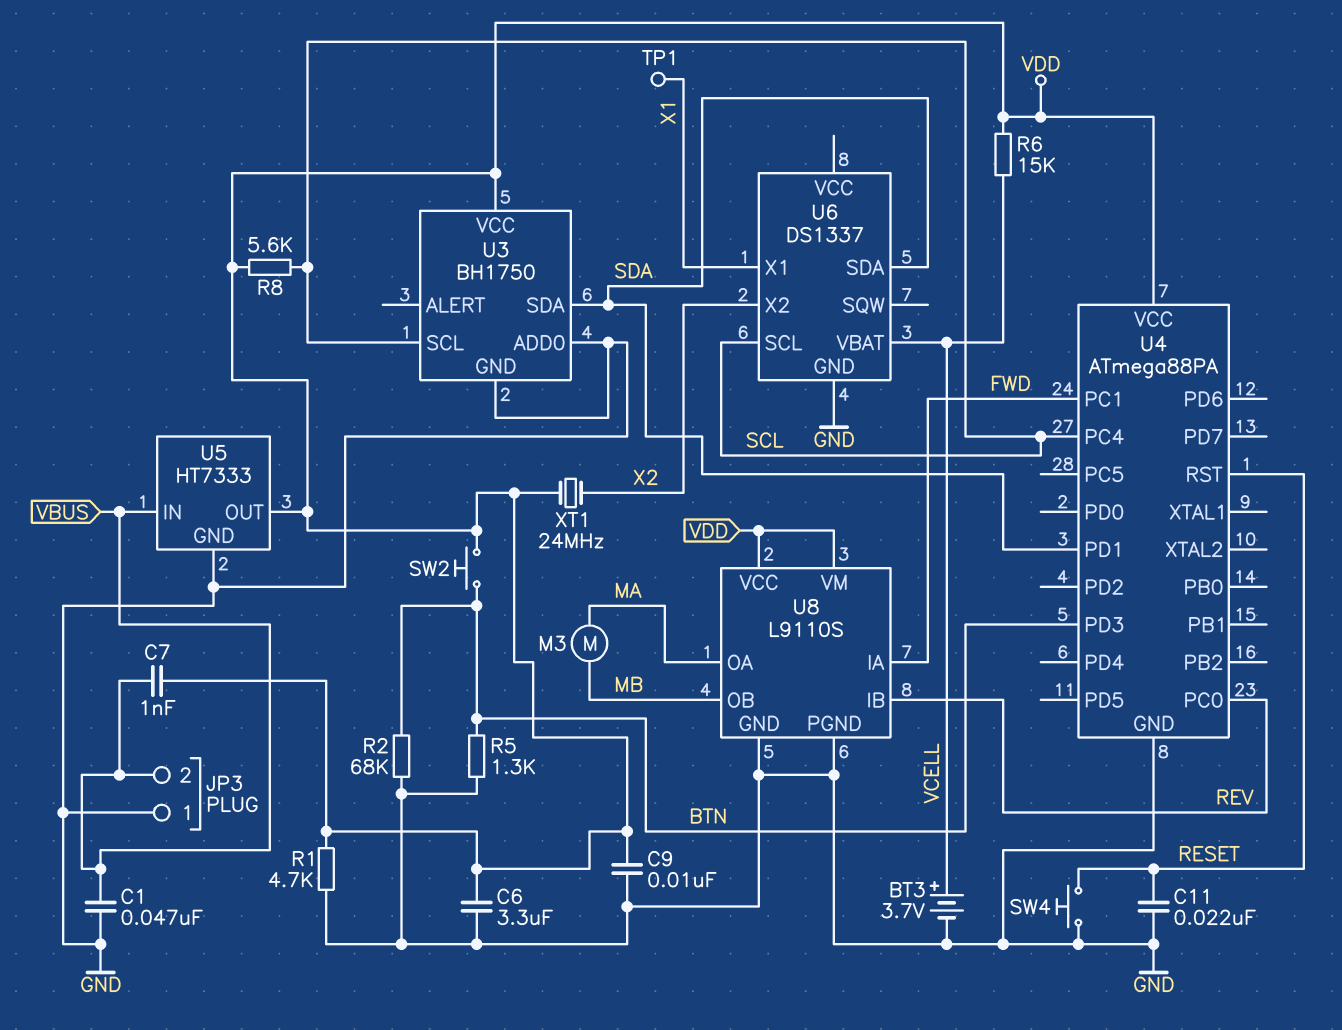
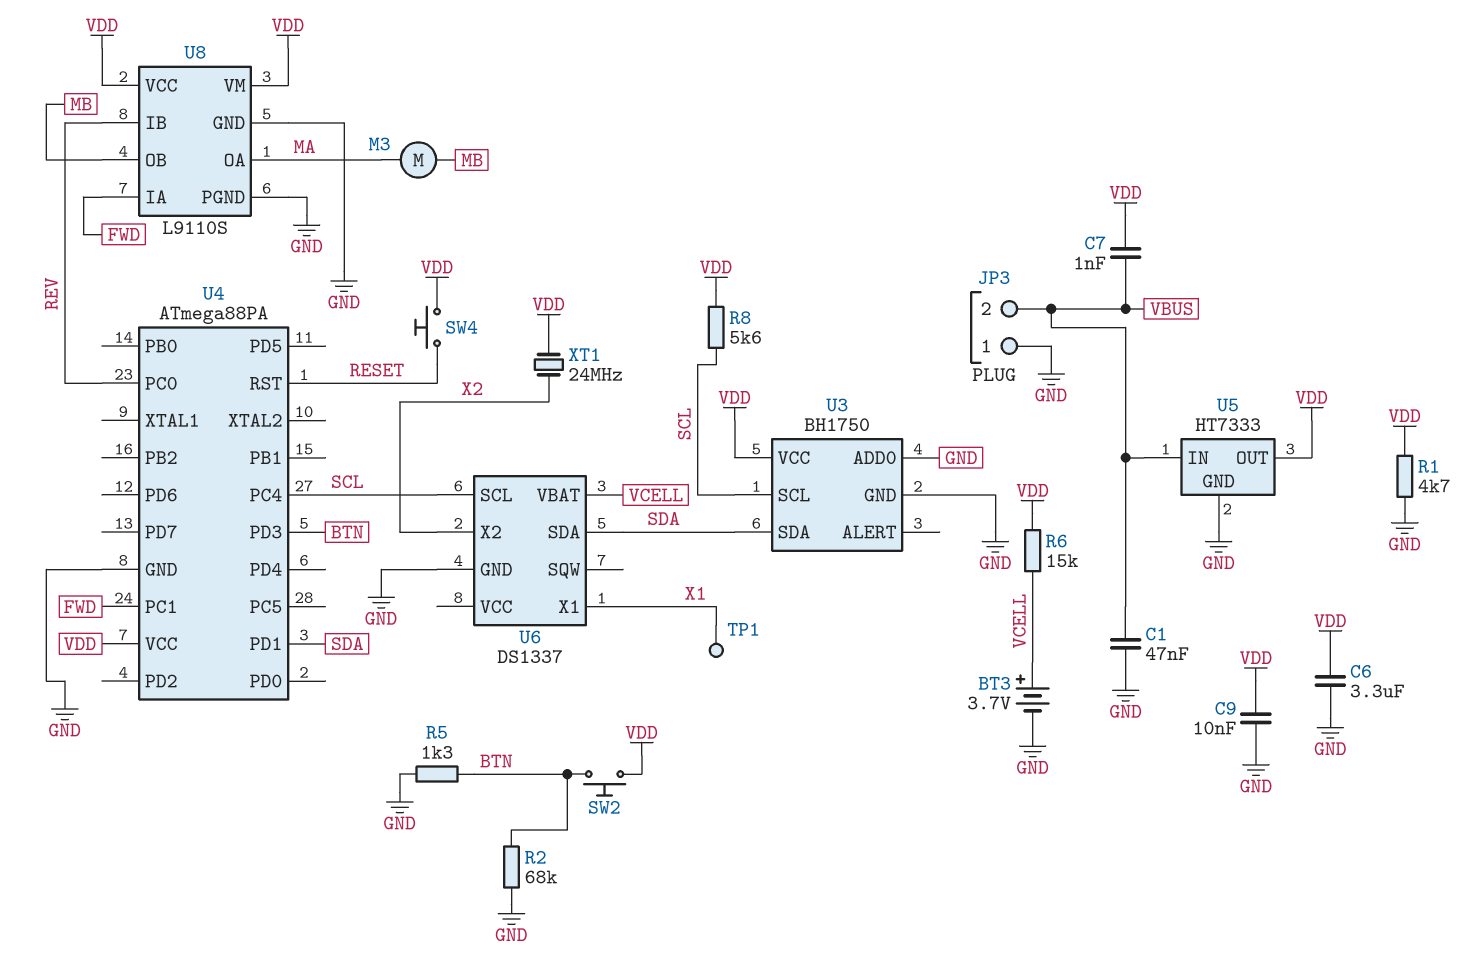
C11: 22nF (GND, RESET) -> none
SW4: button (GND, RESET) -> button (RESET, VDD)

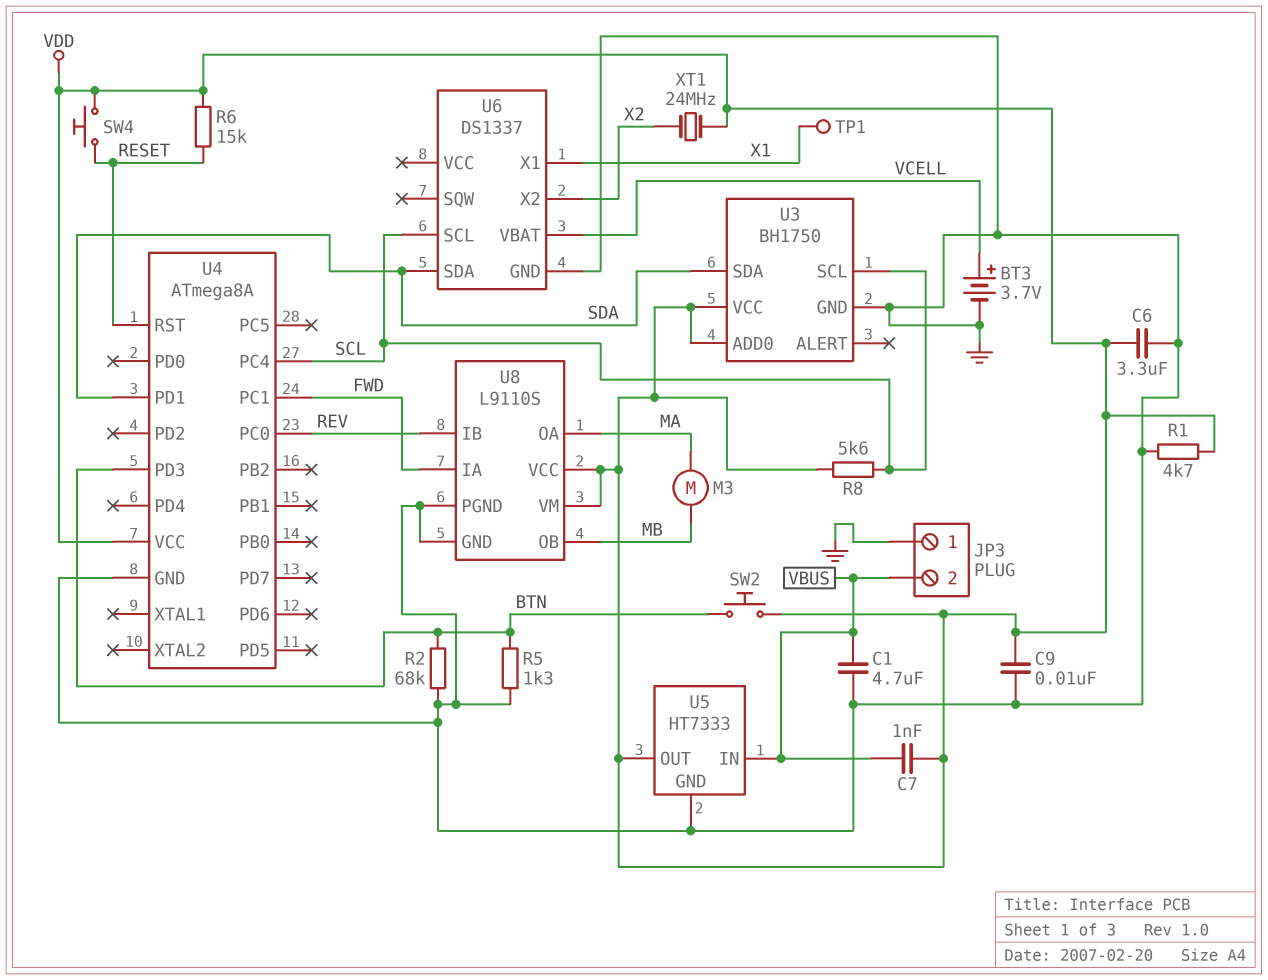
C1: 47nF (GND, VBUS) -> 4.7uF (GND, VBUS)
R6: 15k (VCELL, VDD) -> 15k (RESET, VDD)
U3 pin ADD0: GND -> VDD
U4: ATmega88PA -> ATmega8A

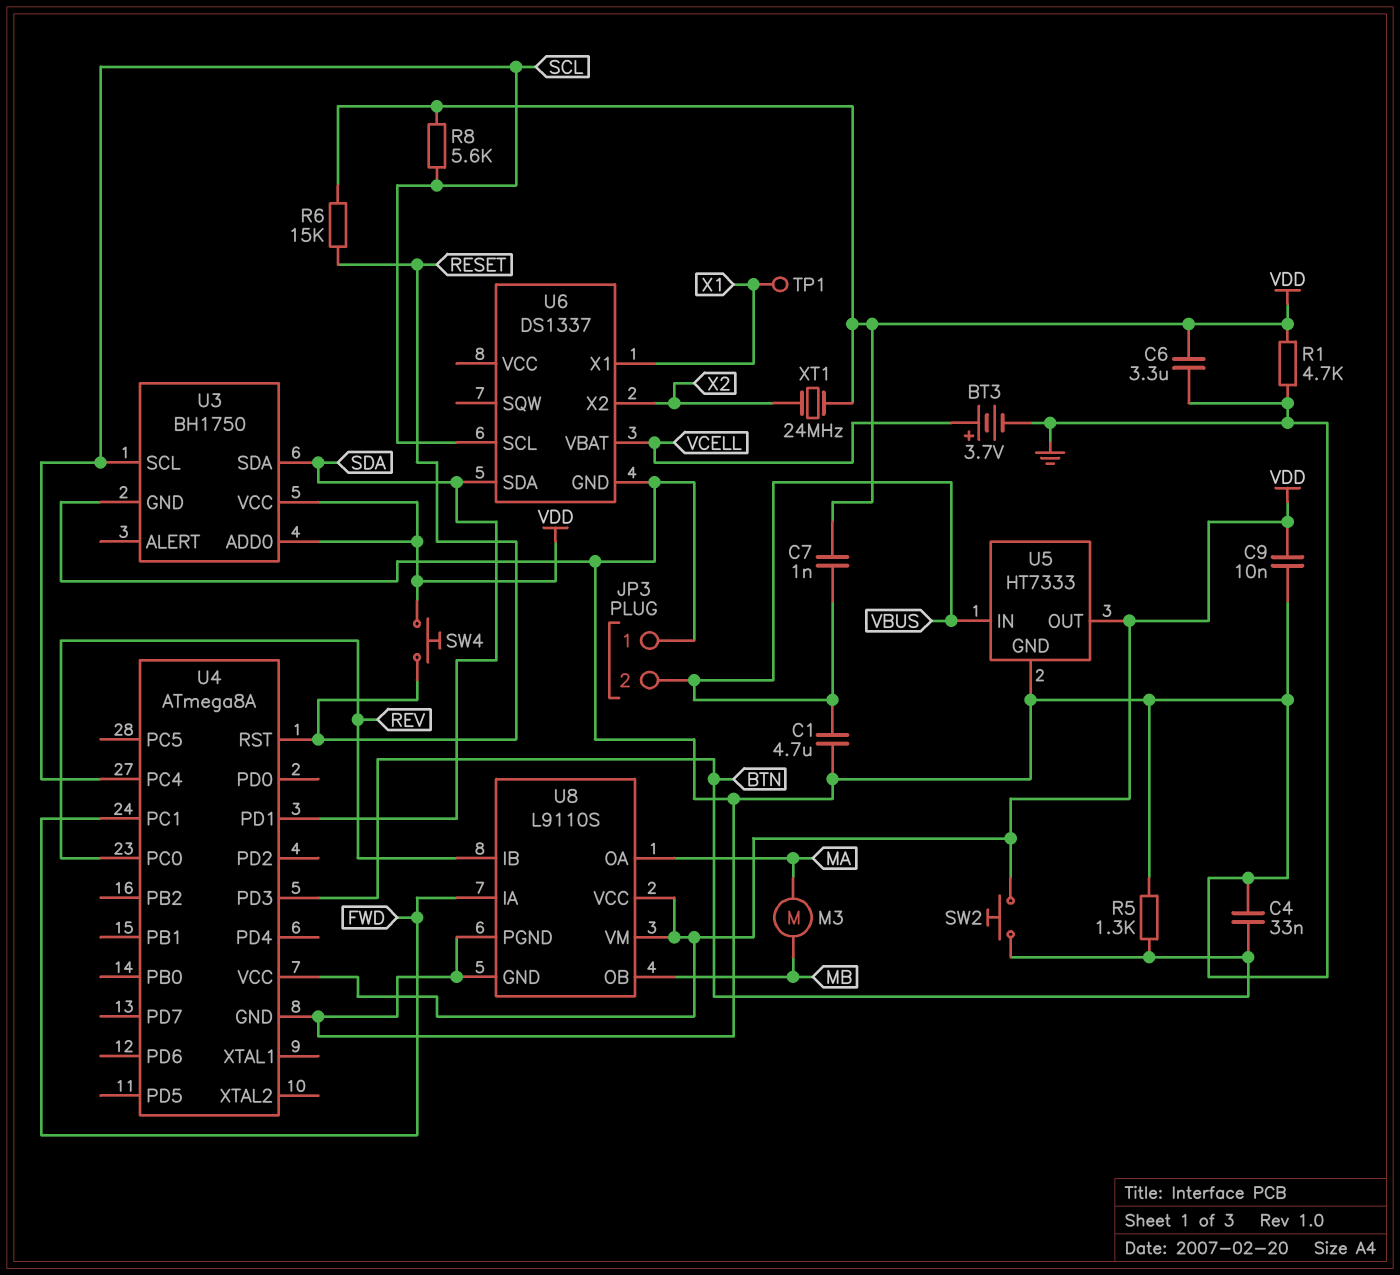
C4: none -> 33nF (BTN, GND)
R2: 68k (BTN, GND) -> none

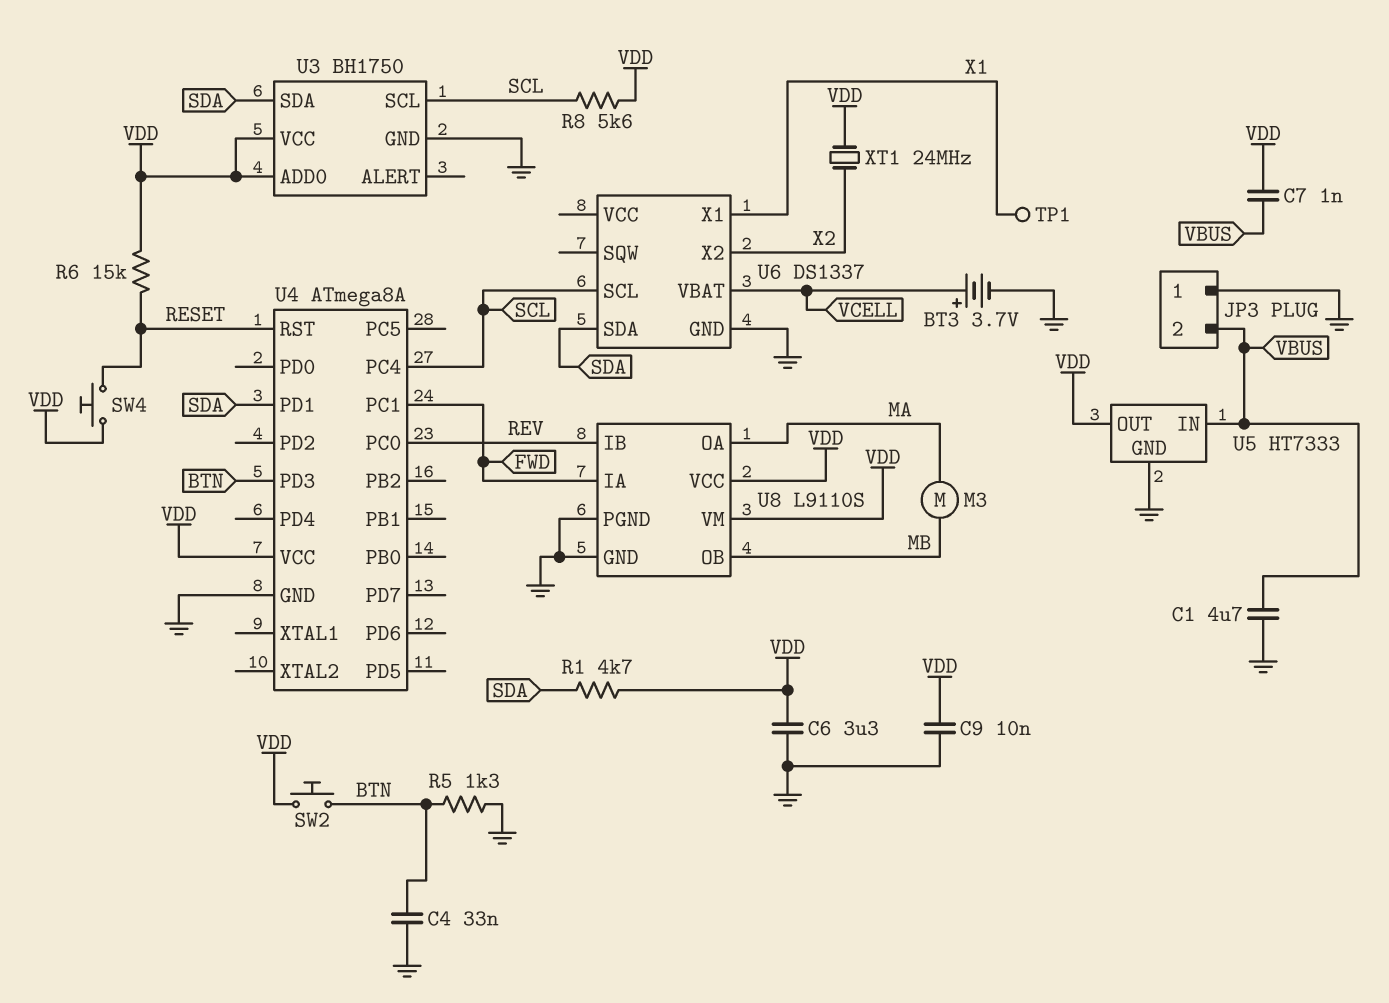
R1: 4.7k (GND, VDD) -> 4.7k (SDA, VDD)

